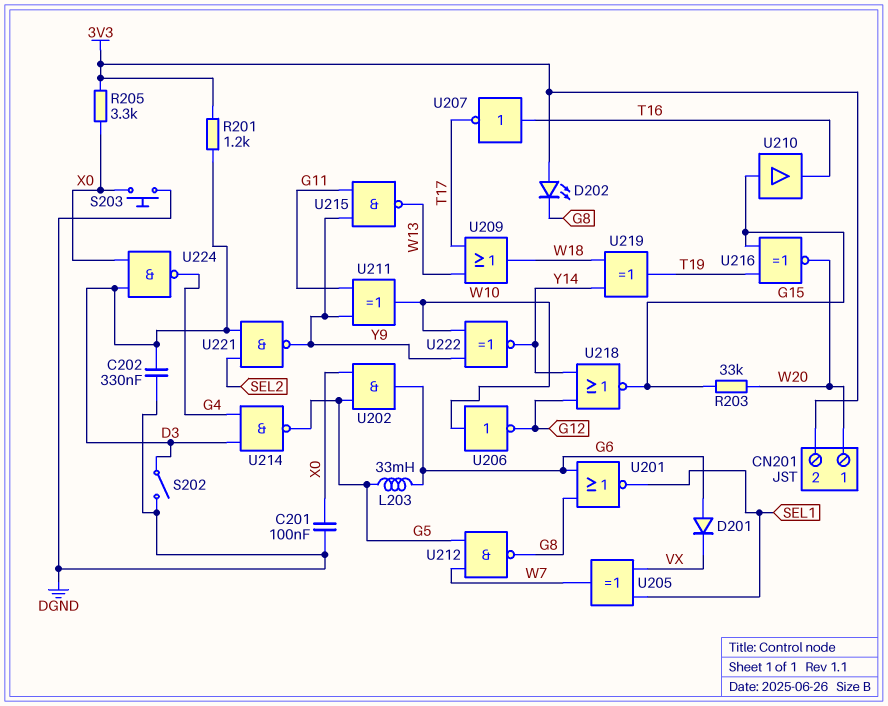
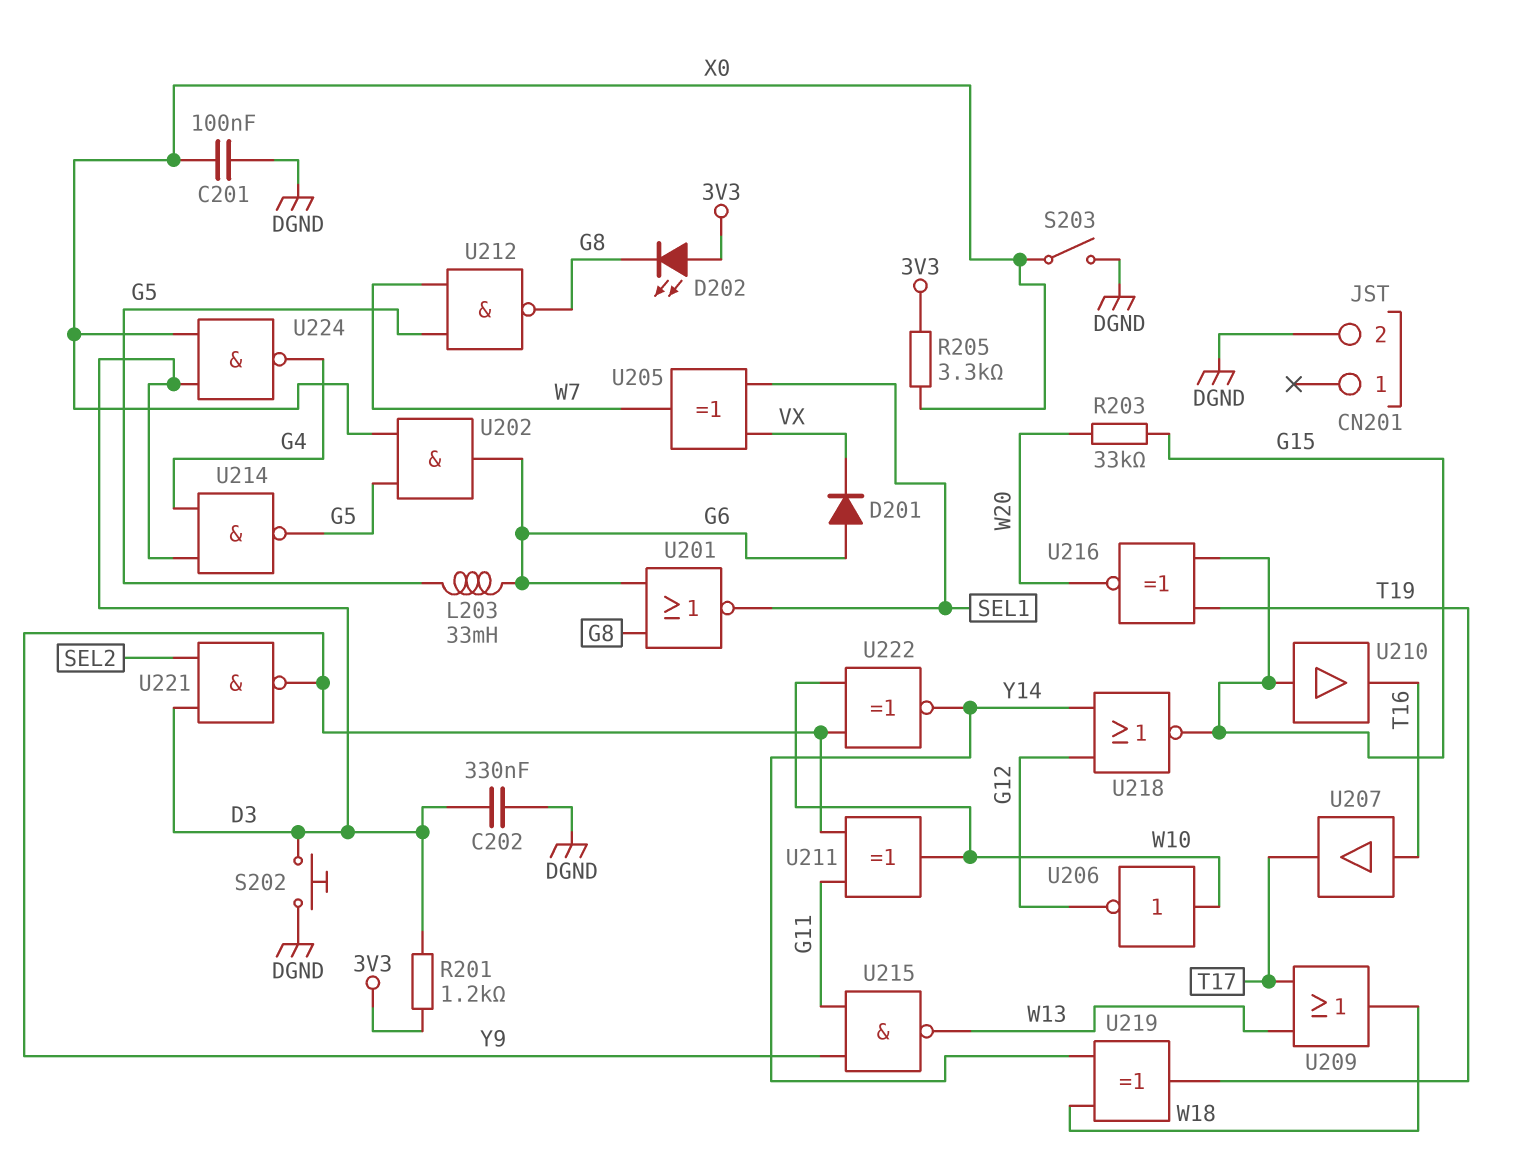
CN201 pin 1: W20 -> none
CN201 pin 2: 3V3 -> DGND
S202: switch (D3, DGND) -> button (D3, DGND)
S203: button (DGND, X0) -> switch (DGND, X0)
U207: NOT (in T16, out T17) -> buffer (in T16, out T17)

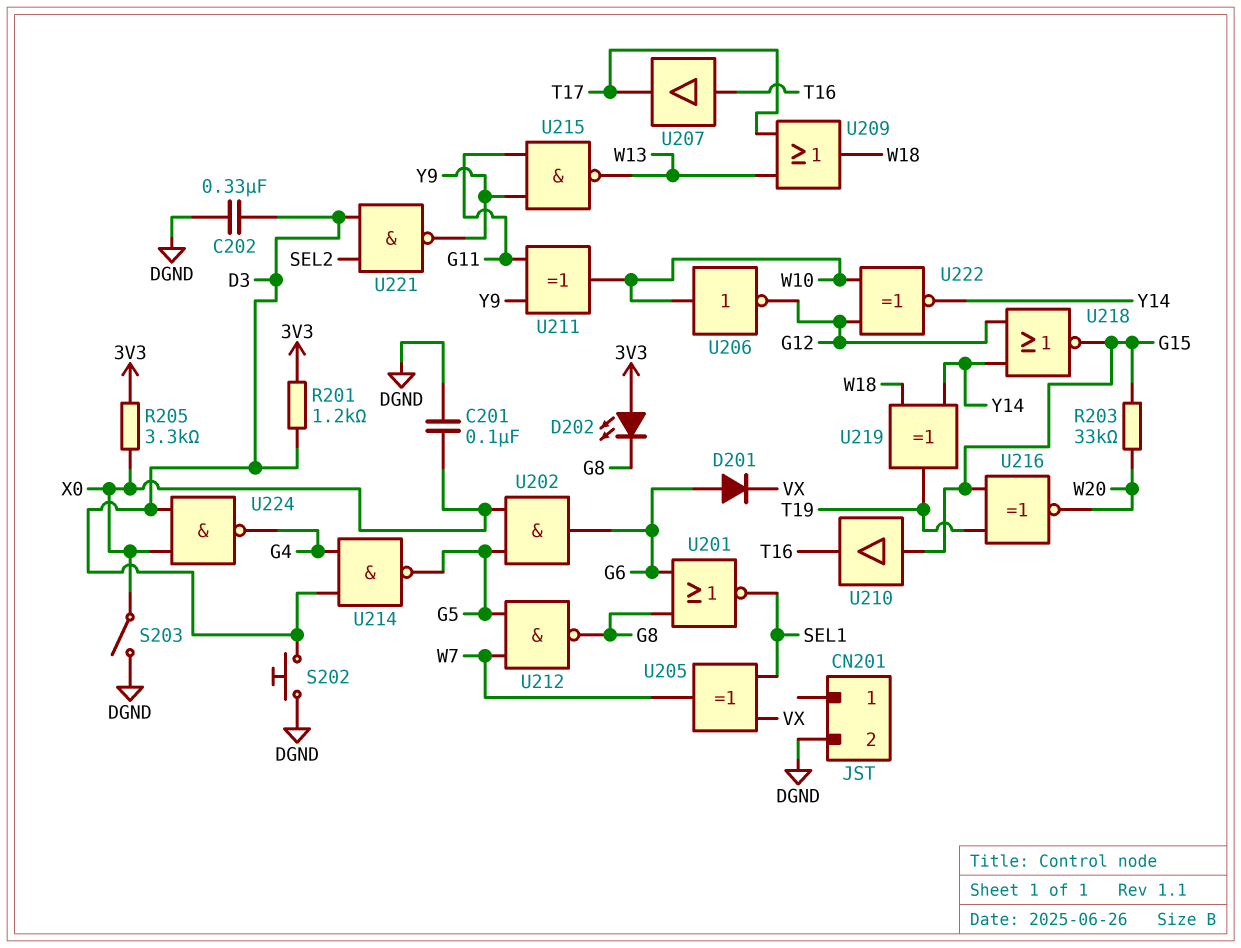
L203: 33mH (G5, G6) -> none
U222: XNOR (in W10, in Y9, out Y14) -> XNOR (in G12, in W10, out Y14)

